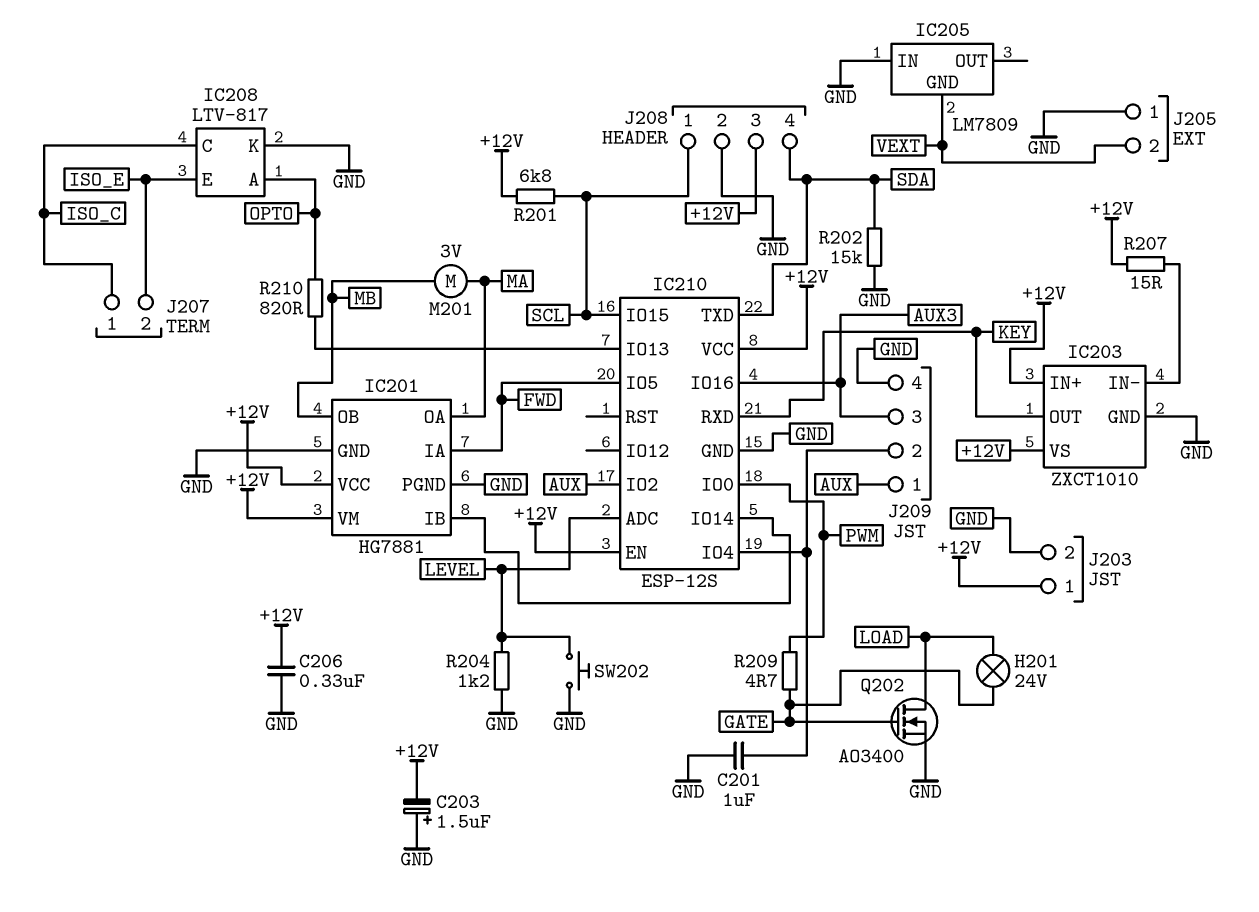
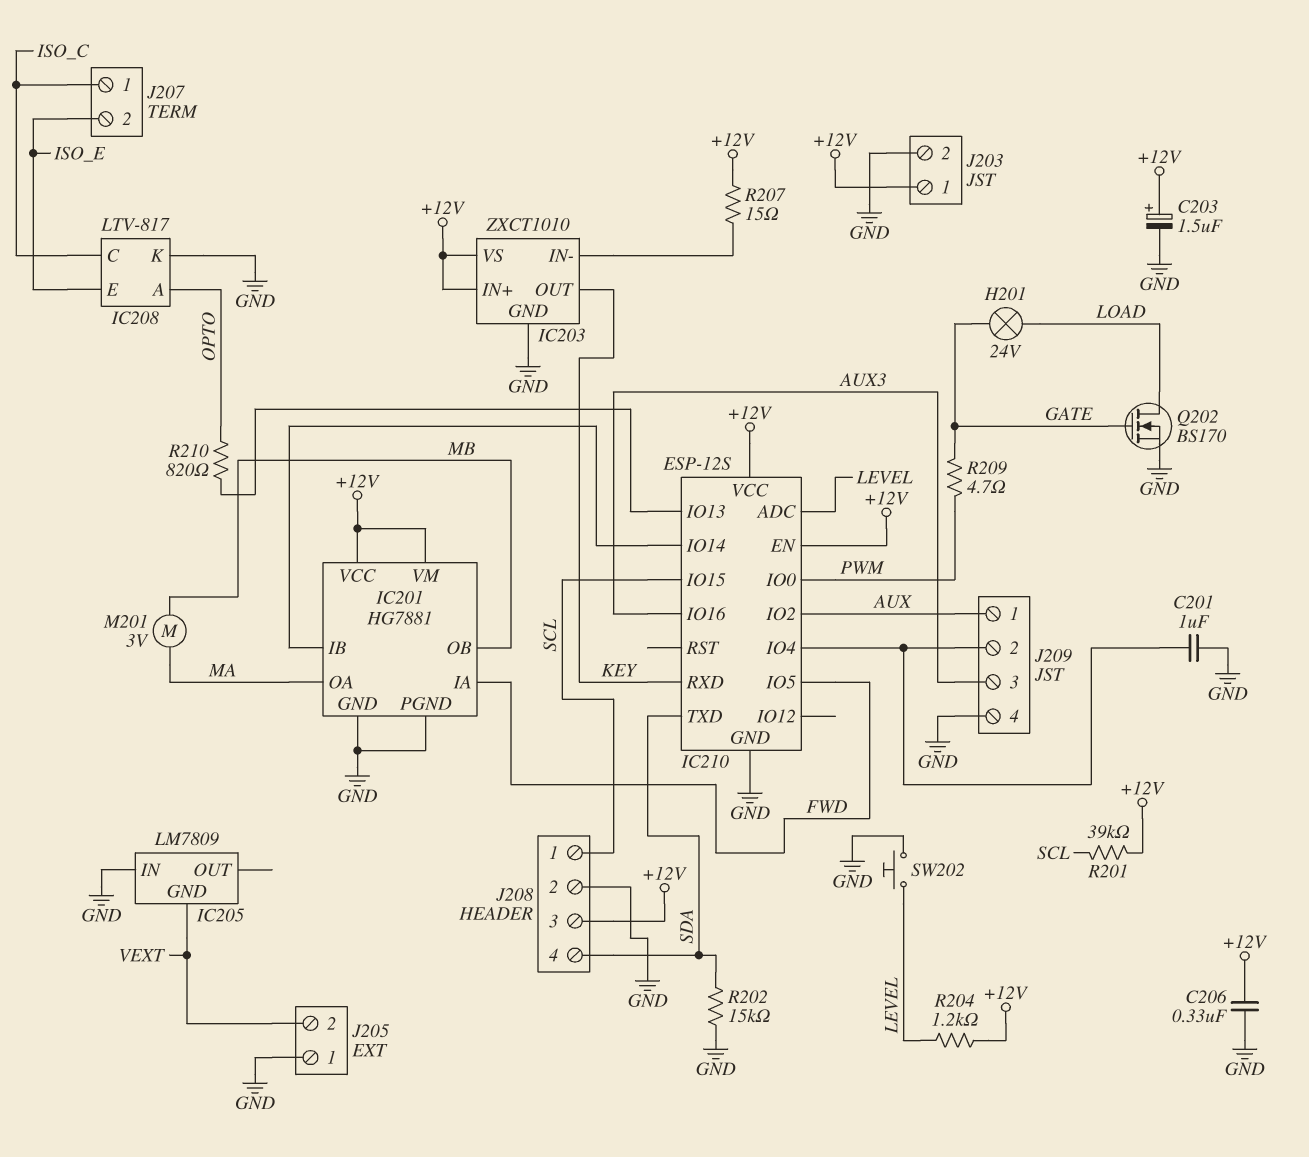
C203: 1.5uF (plus GND, minus +12V) -> 1.5uF (plus +12V, minus GND)
Q202: NMOS AO3400 (G GATE, D LOAD, S GND) -> NMOS BS170 (G GATE, D LOAD, S GND)
R201: 6.8k (+12V, SCL) -> 39k (+12V, SCL)
R204: 1.2k (GND, LEVEL) -> 1.2k (+12V, LEVEL)

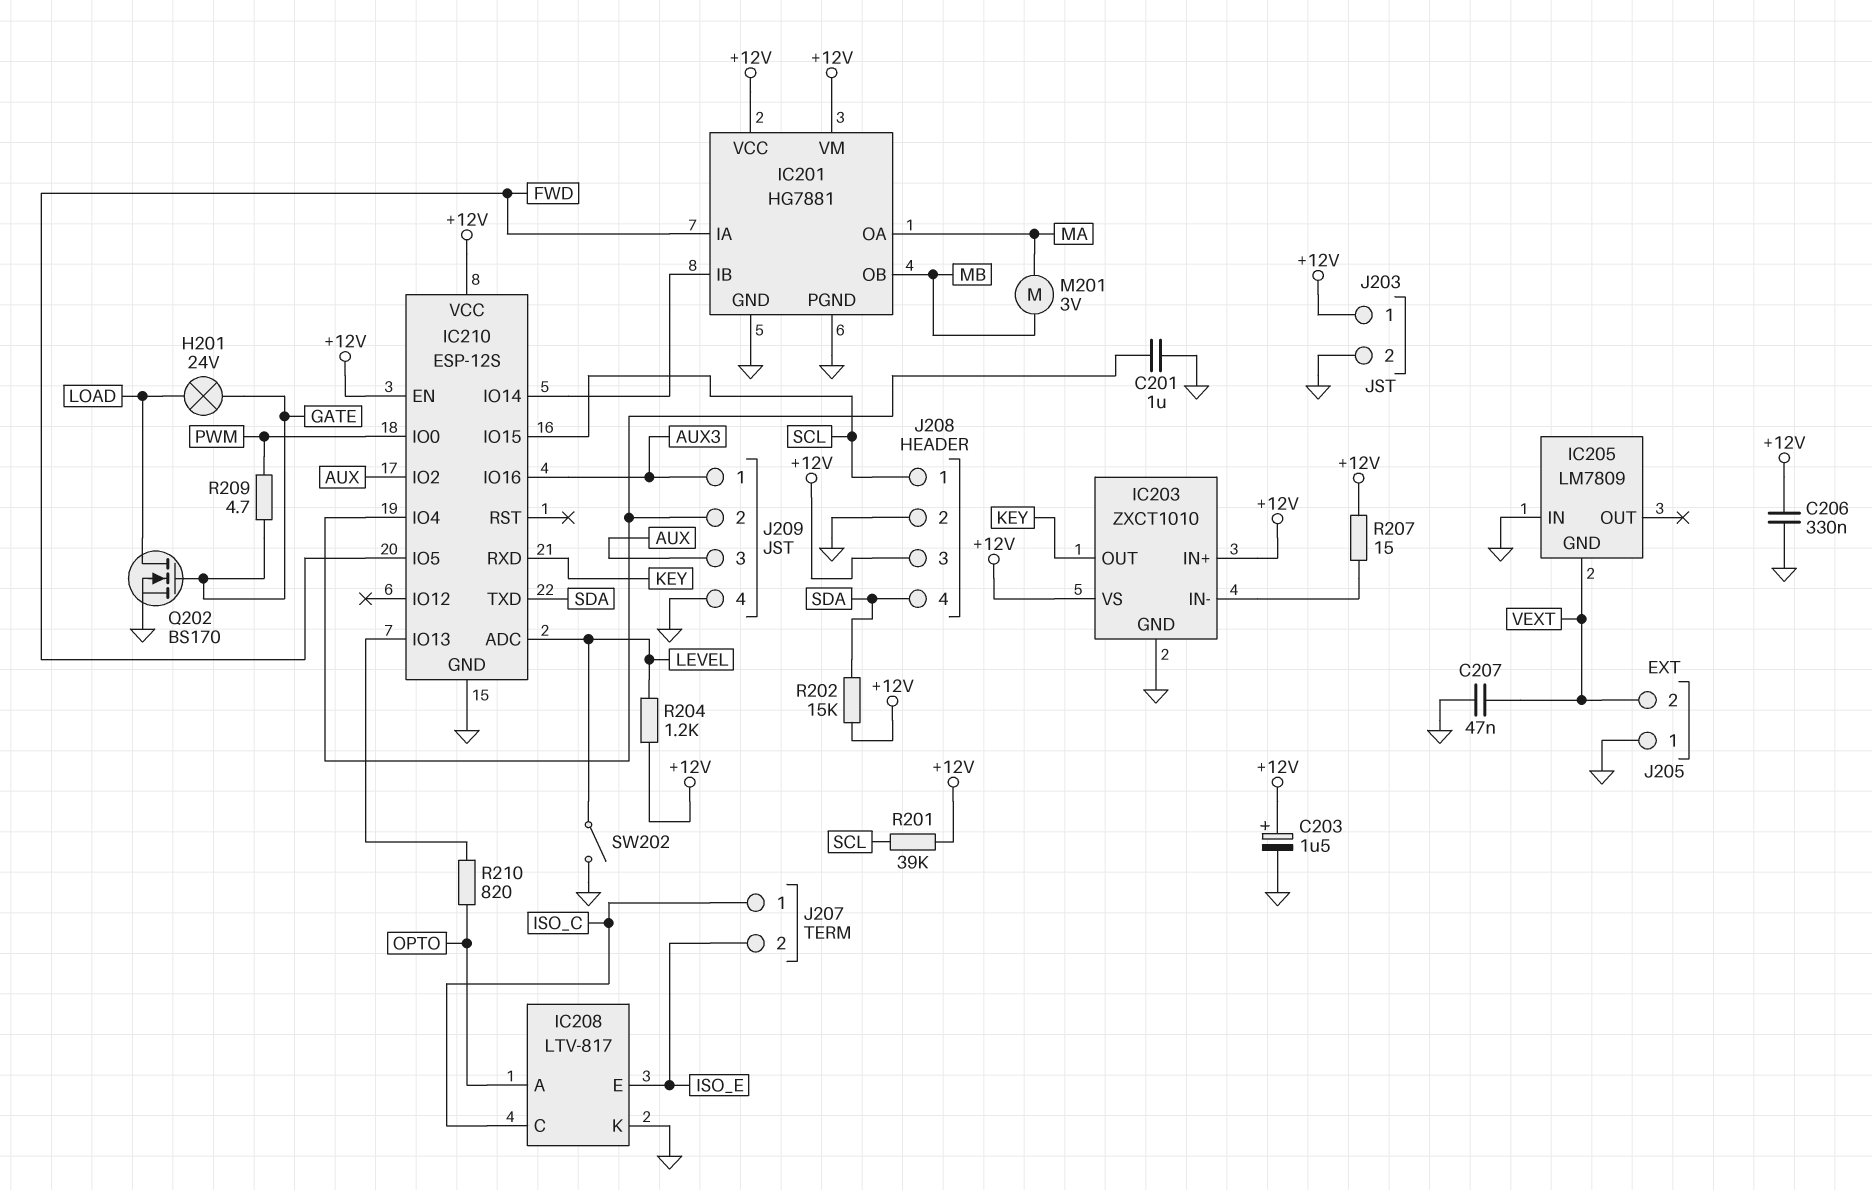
C207: none -> 47nF (GND, VEXT)
J209 pin 1: AUX -> AUX3
J209 pin 3: AUX3 -> AUX
R202: 15k (GND, SDA) -> 15k (+12V, SDA)
SW202: button (GND, LEVEL) -> switch (GND, LEVEL)

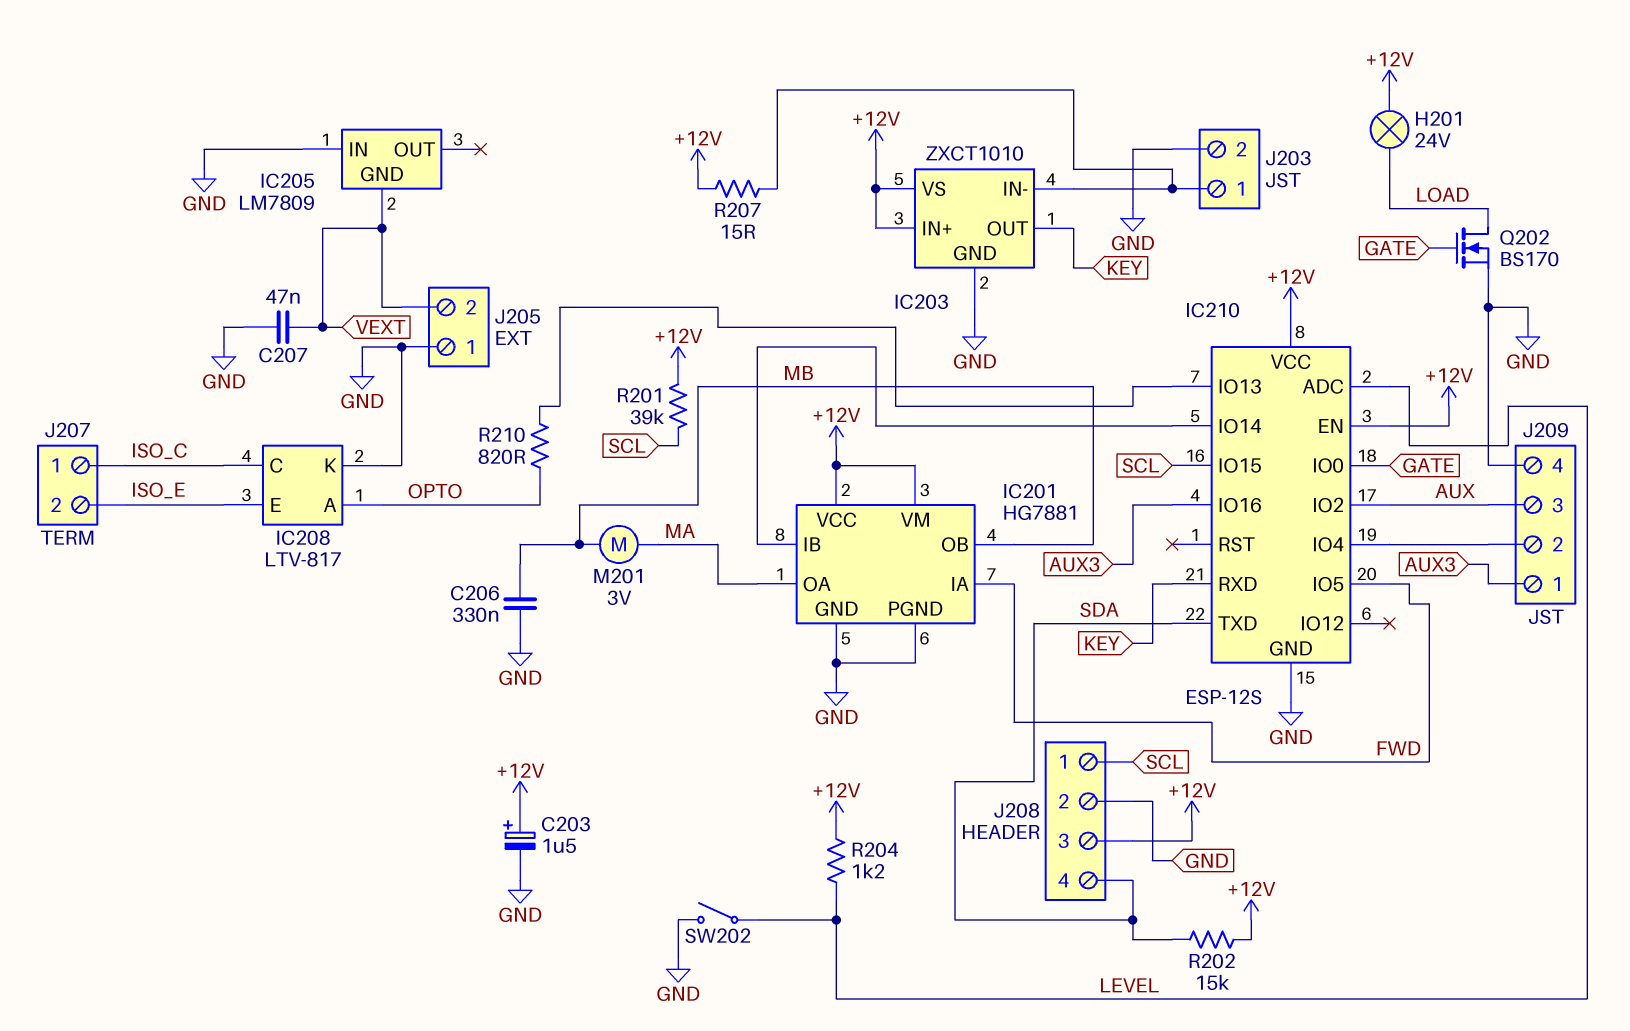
C201: 1uF (GND, IC210/IO4) -> none
C206: 330nF (+12V, GND) -> 330nF (GND, MB)
H201: lamp 24V (GATE, LOAD) -> lamp 24V (+12V, LOAD)
IC210 pin IO0: PWM -> GATE
J203 pin 1: +12V -> IC203/IN-
R209: 4.7 (GATE, PWM) -> none

